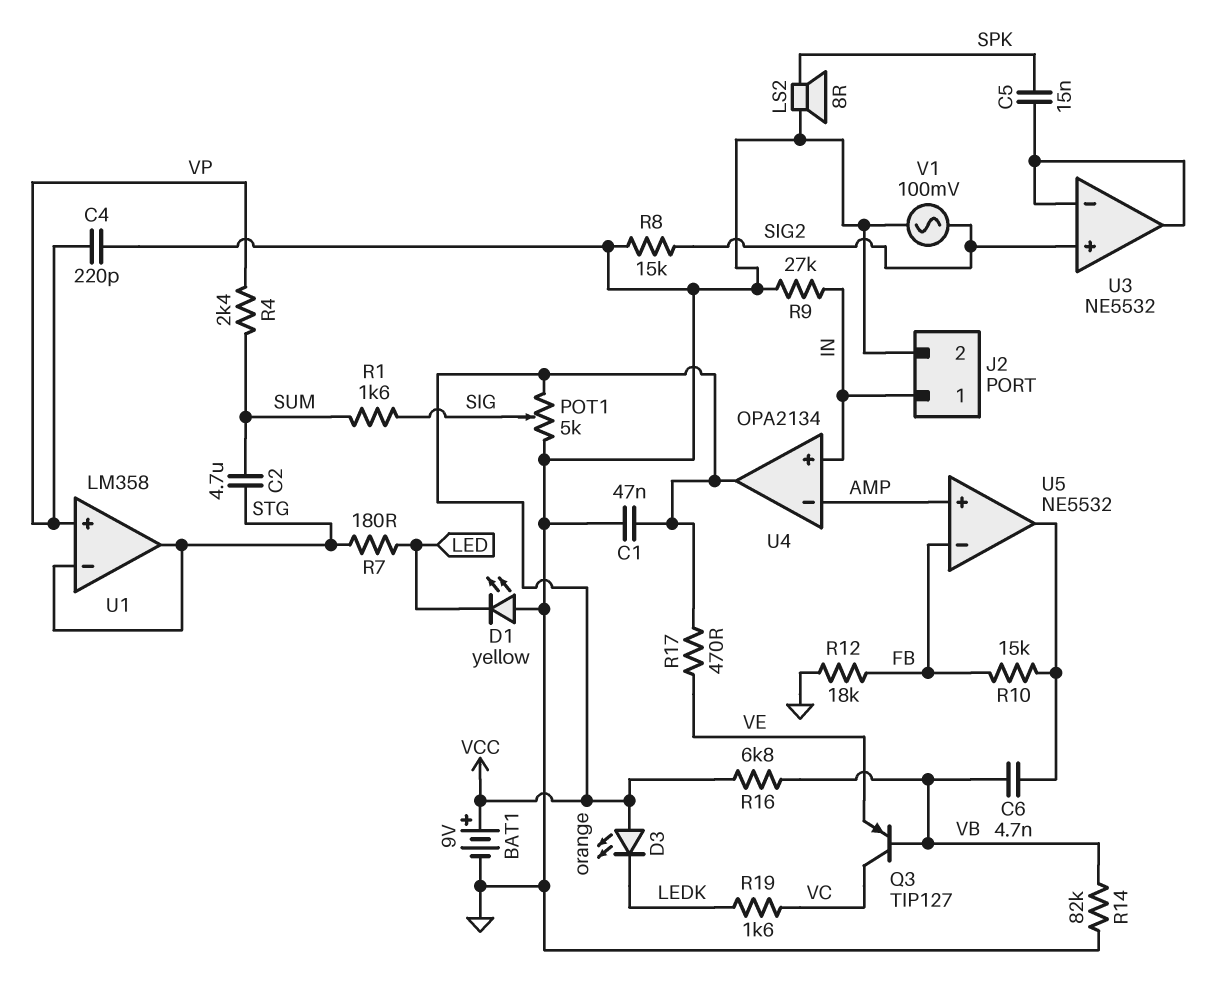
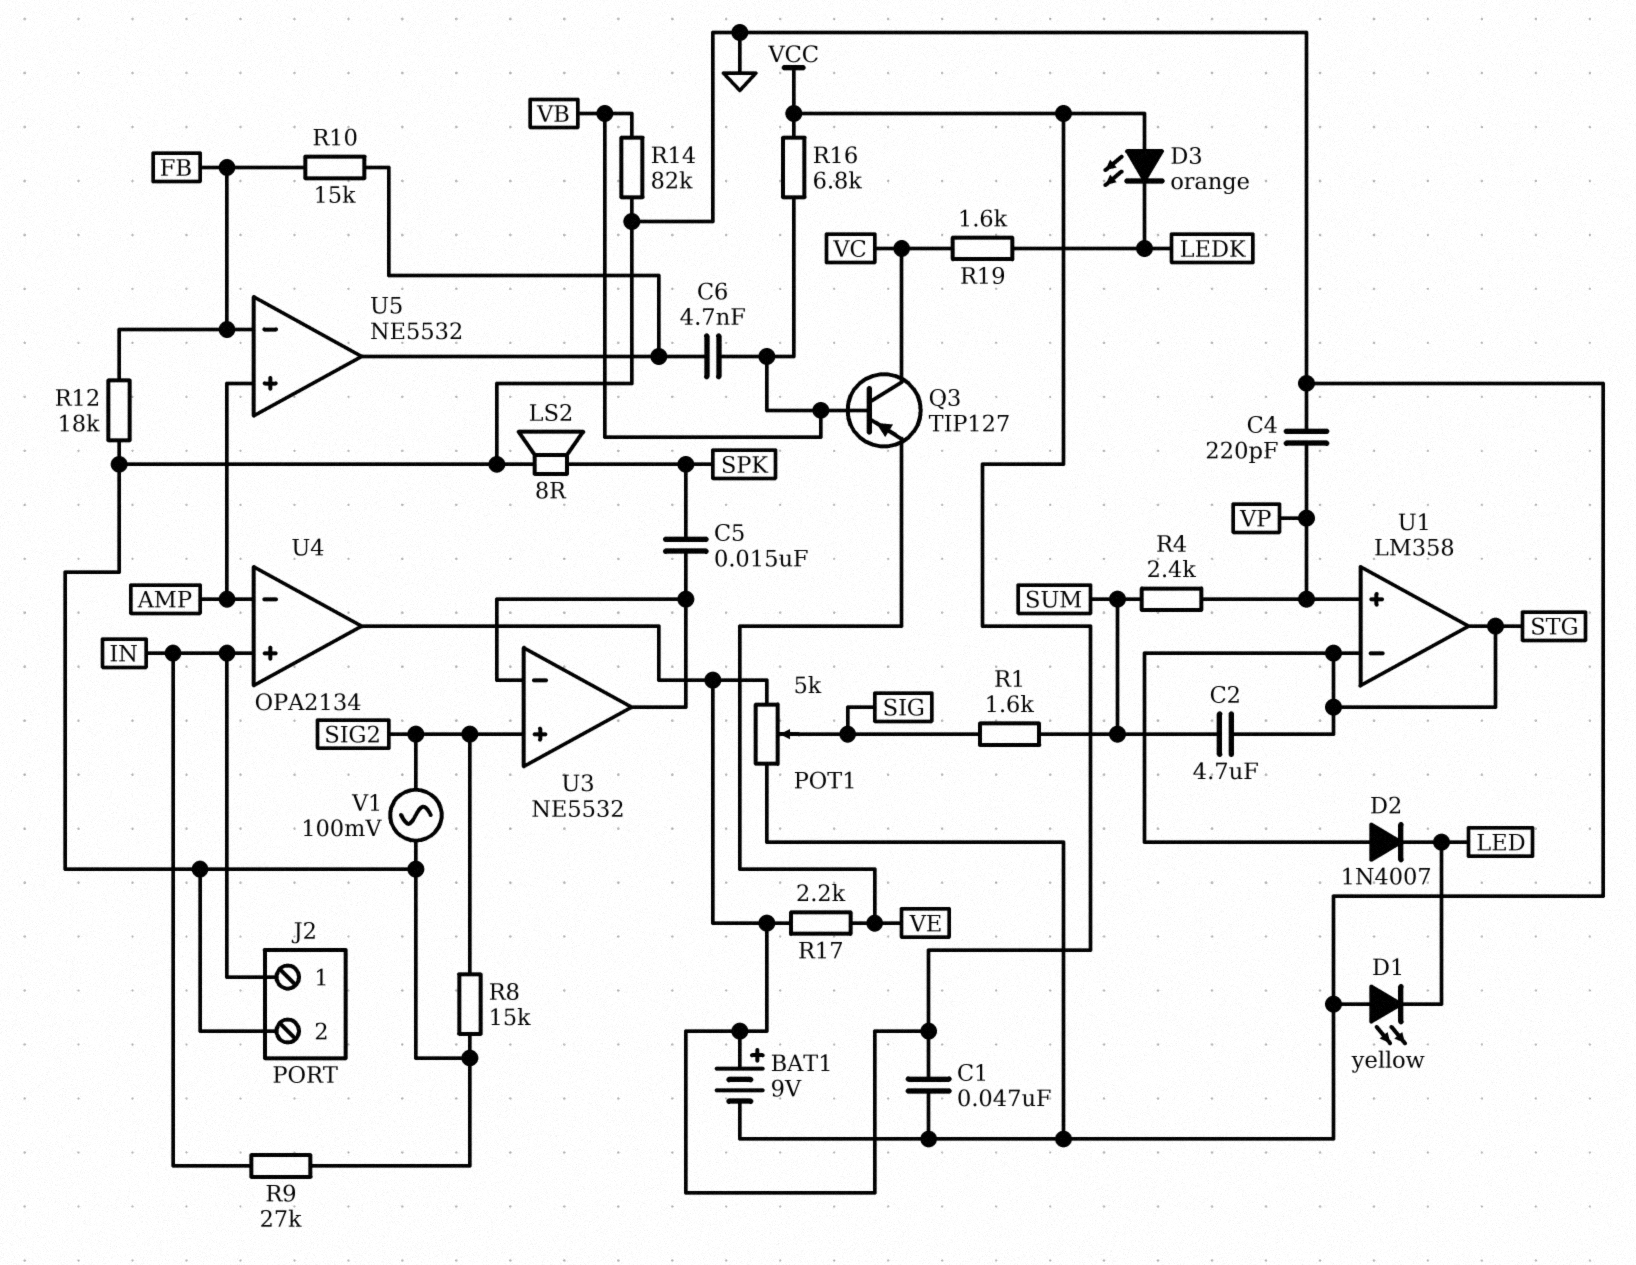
D2: none -> diode 1N4007 (A STG, K LED)
R7: 180 (LED, STG) -> none
R17: 470 (VCC, VE) -> 2.2k (VCC, VE)

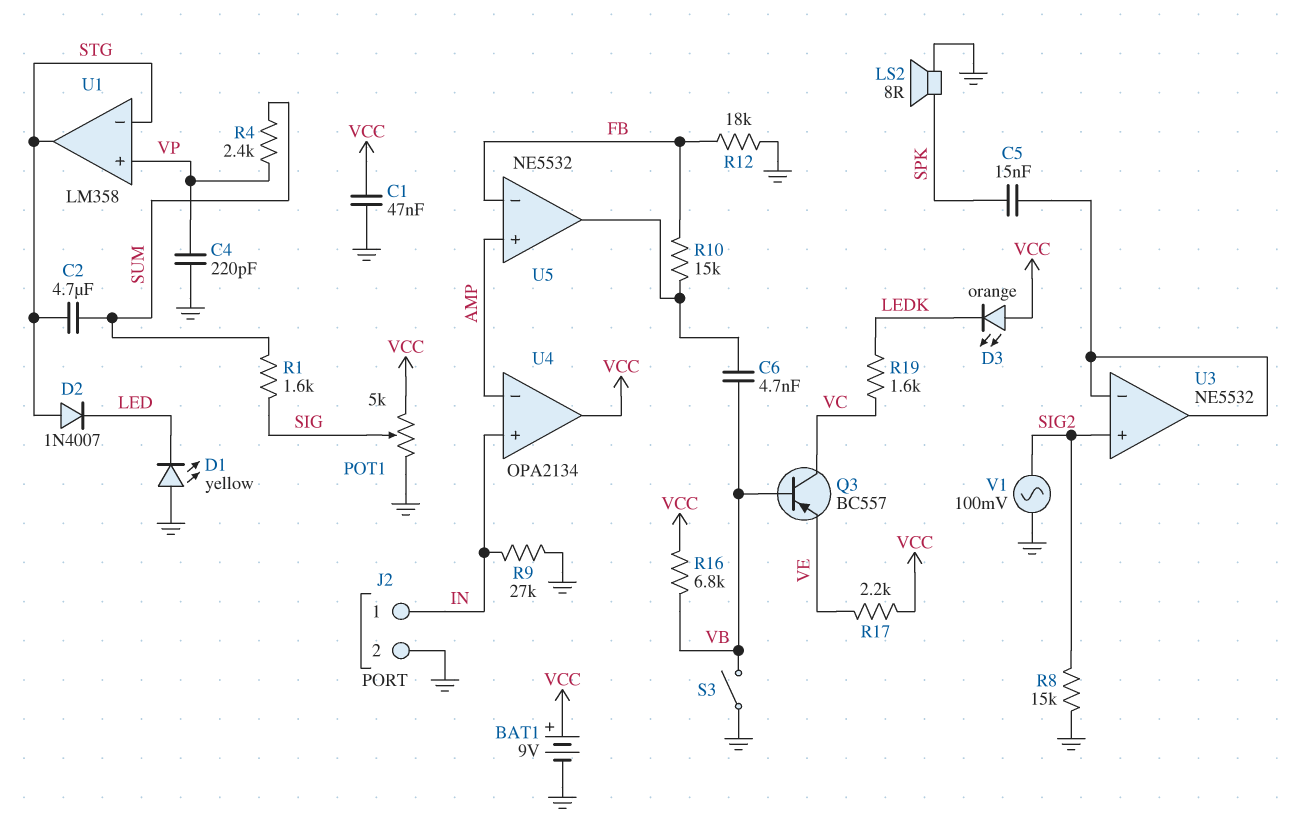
Q3: PNP TIP127 (B VB, C VC, E VE) -> PNP BC557 (B VB, C VC, E VE)
R14: 82k (GND, VB) -> none
S3: none -> switch (GND, VB)

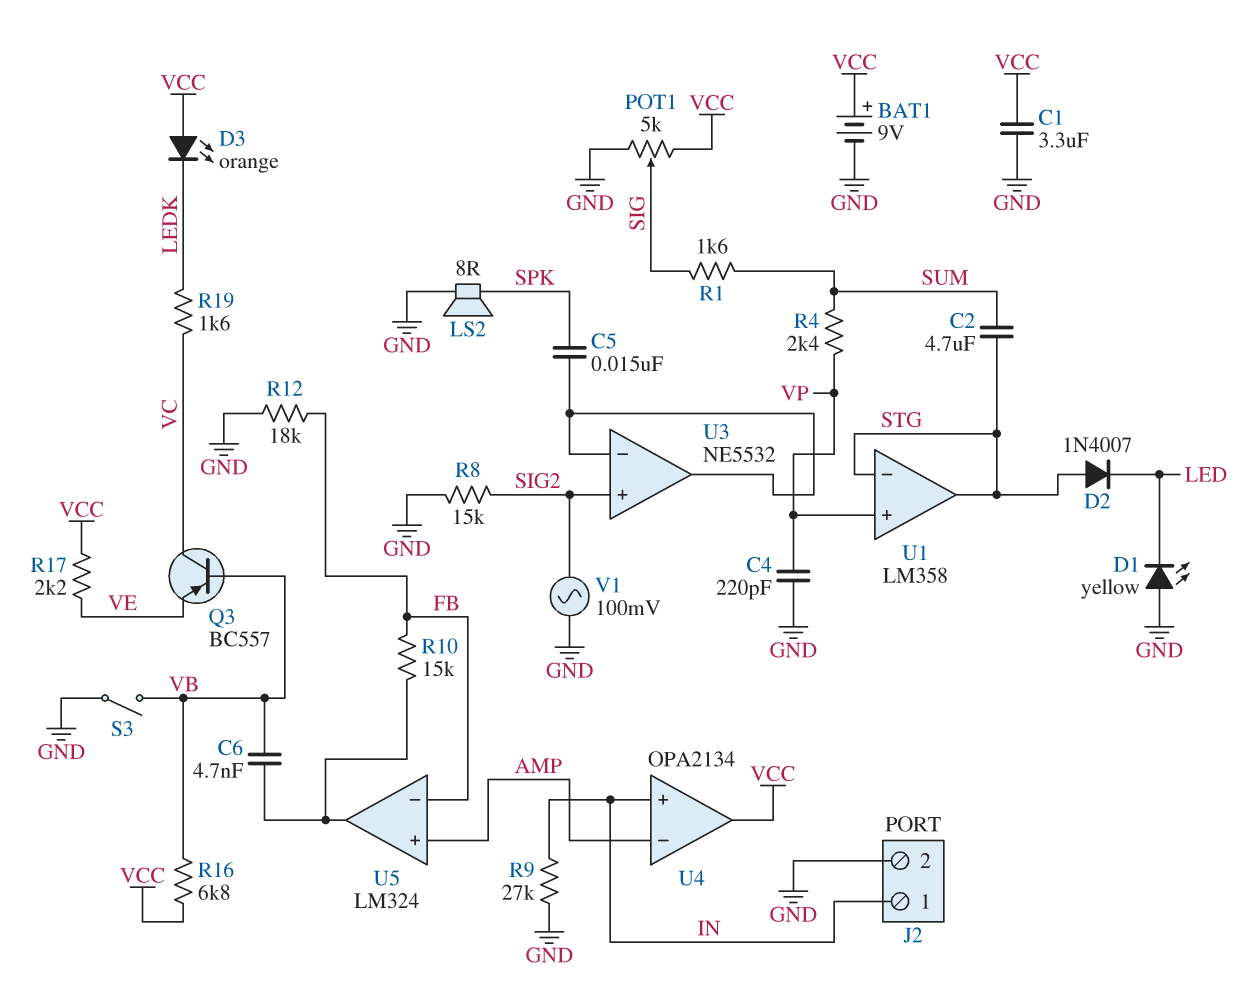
C1: 47nF (GND, VCC) -> 3.3uF (GND, VCC)
U5: NE5532 -> LM324

